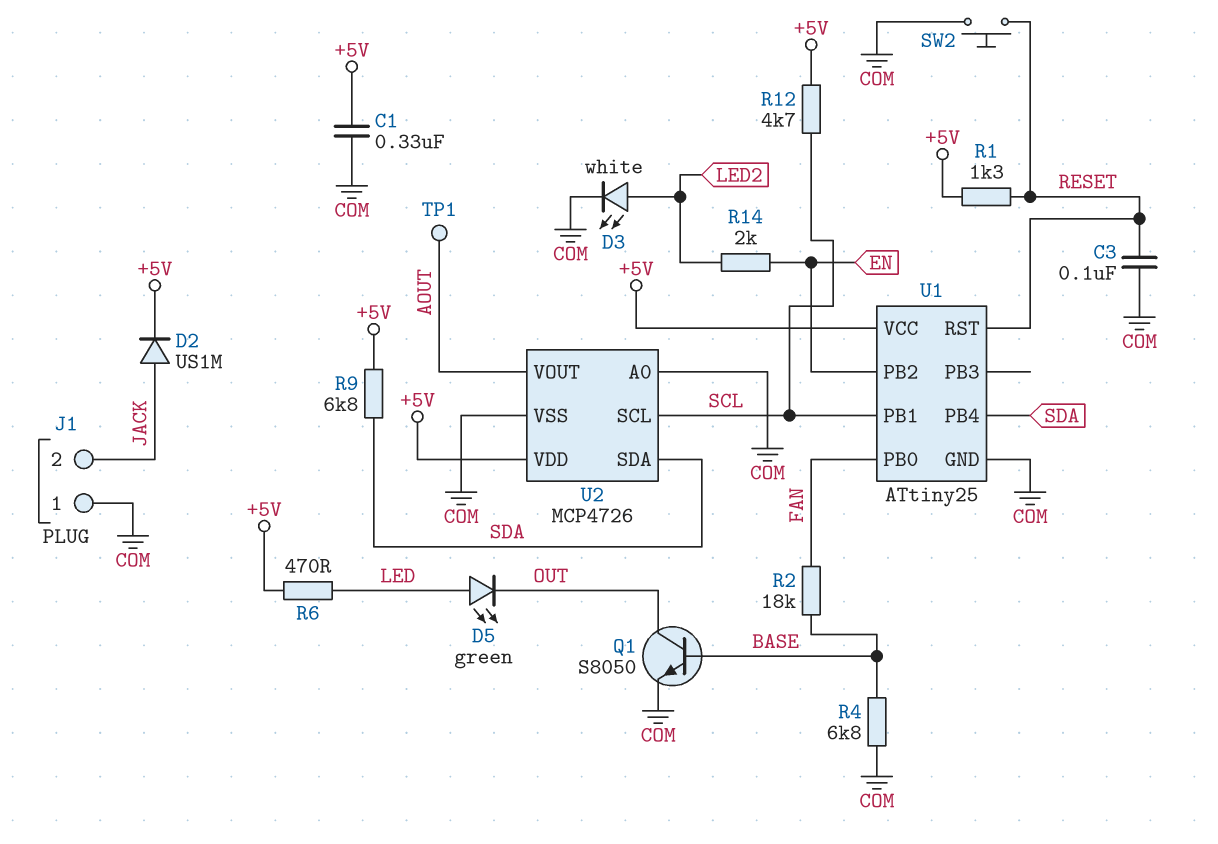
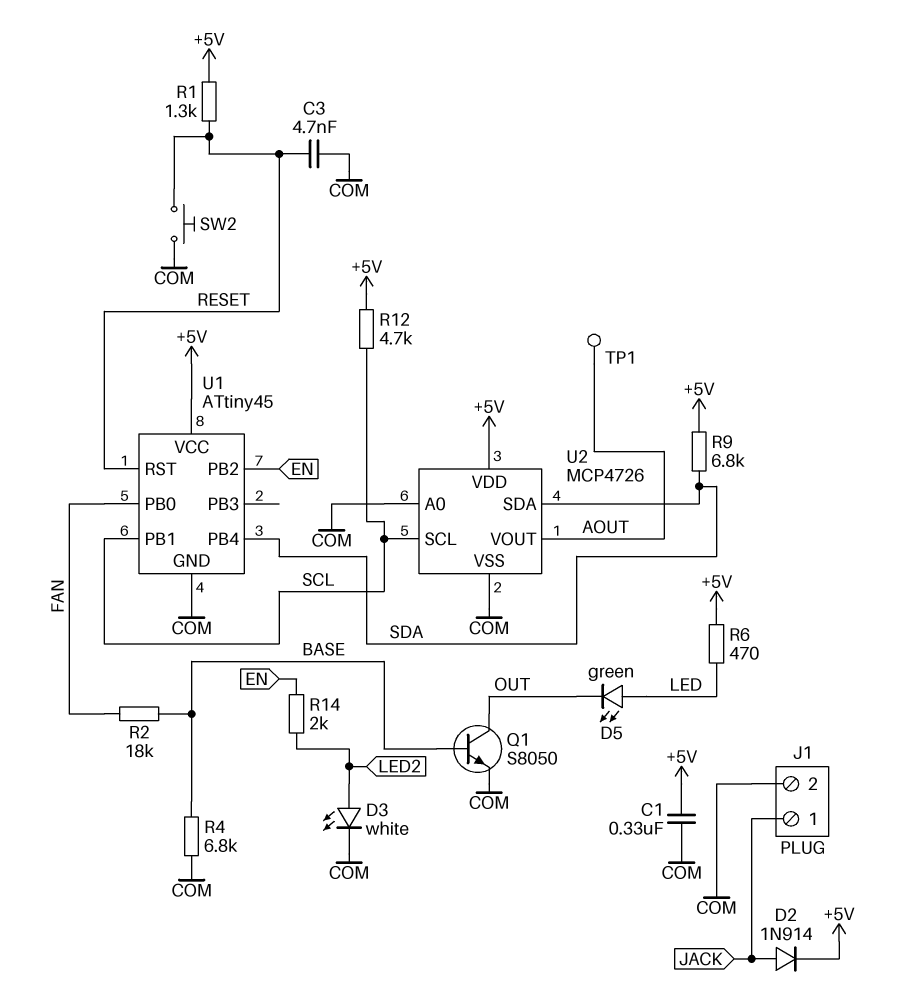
C3: 100nF (COM, RESET) -> 4.7nF (COM, RESET)
D2: diode US1M (A JACK, K +5V) -> diode 1N914 (A JACK, K +5V)
J1 pin 1: COM -> JACK
J1 pin 2: JACK -> COM
U1: ATtiny25 -> ATtiny45

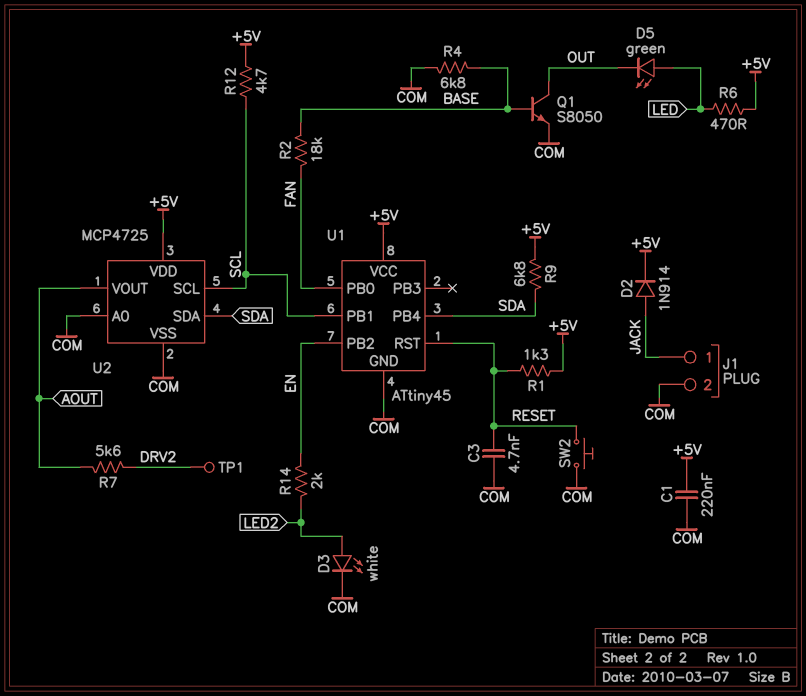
C1: 330nF (+5V, COM) -> 220nF (+5V, COM)
R7: none -> 5.6k (AOUT, DRV2)
TP1: test point (AOUT) -> test point (DRV2)
U2: MCP4726 -> MCP4725

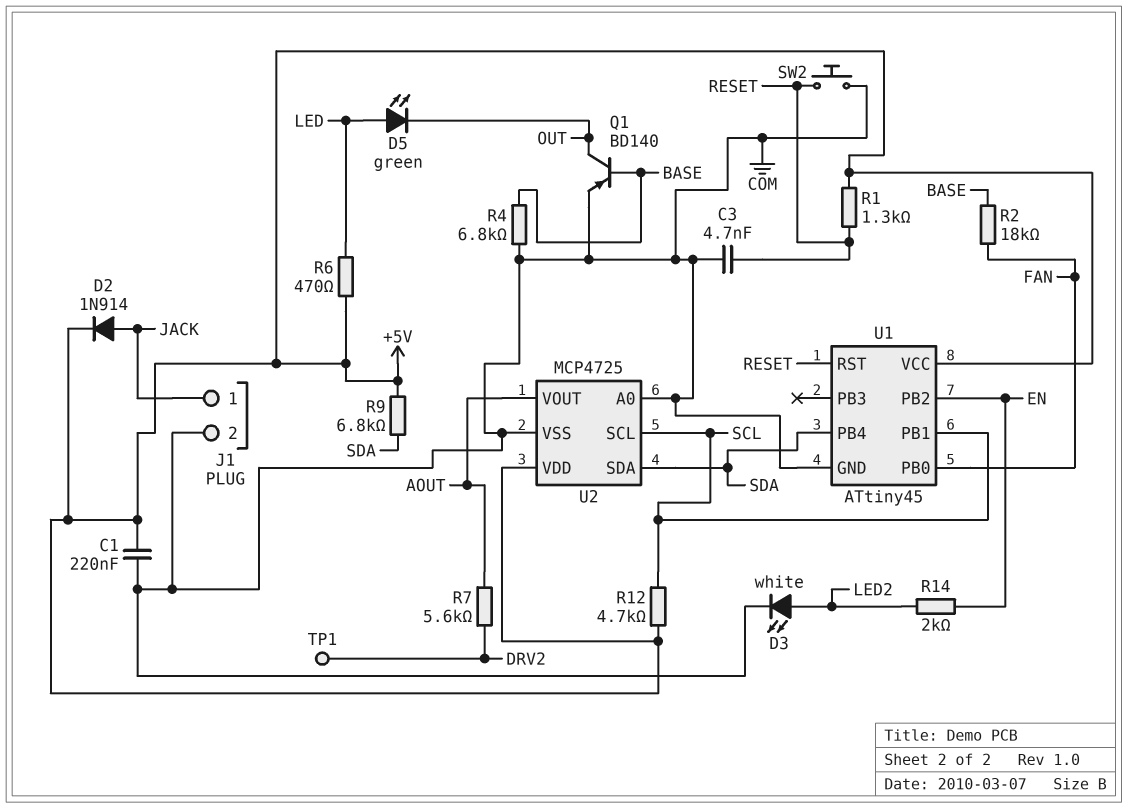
Q1: NPN S8050 (B BASE, C OUT, E COM) -> PNP BD140 (B BASE, C OUT, E COM)

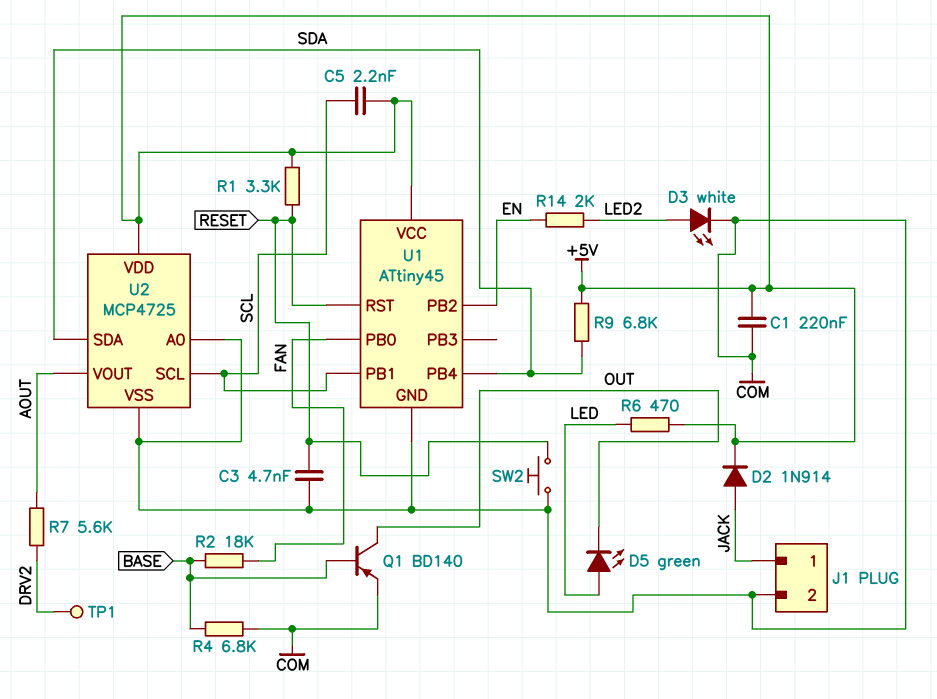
C5: none -> 2.2nF (+5V, SCL)
R1: 1.3k (+5V, RESET) -> 3.3k (+5V, RESET)
R12: 4.7k (+5V, SCL) -> none

